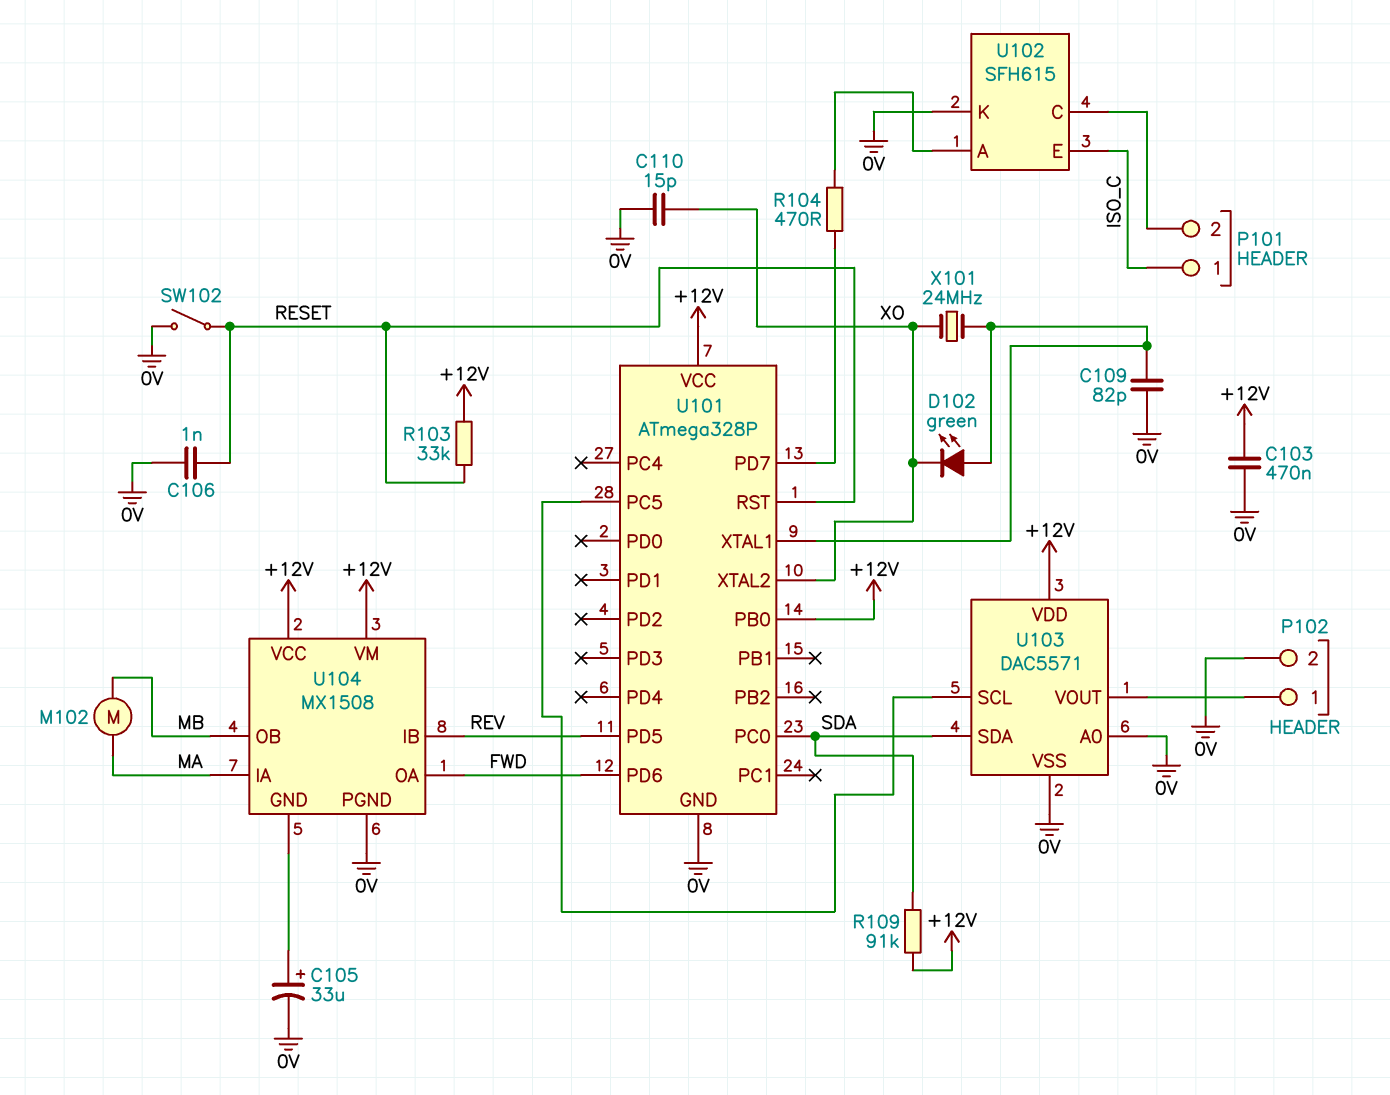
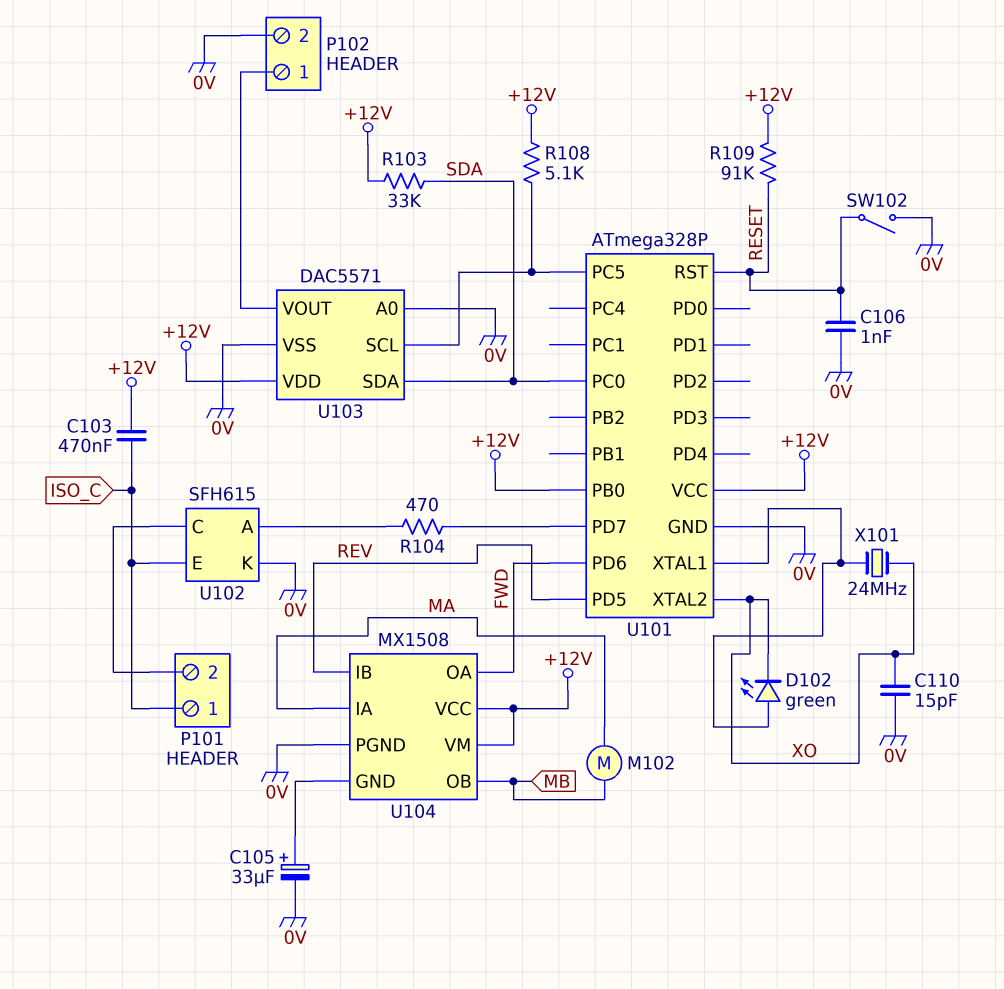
C103: 470nF (+12V, 0V) -> 470nF (+12V, ISO_C)
C109: 82pF (0V, U101/XTAL1) -> none
R103: 33k (+12V, RESET) -> 33k (+12V, SDA)
R108: none -> 5.1k (+12V, U101/PC5)
R109: 91k (+12V, SDA) -> 91k (+12V, RESET)

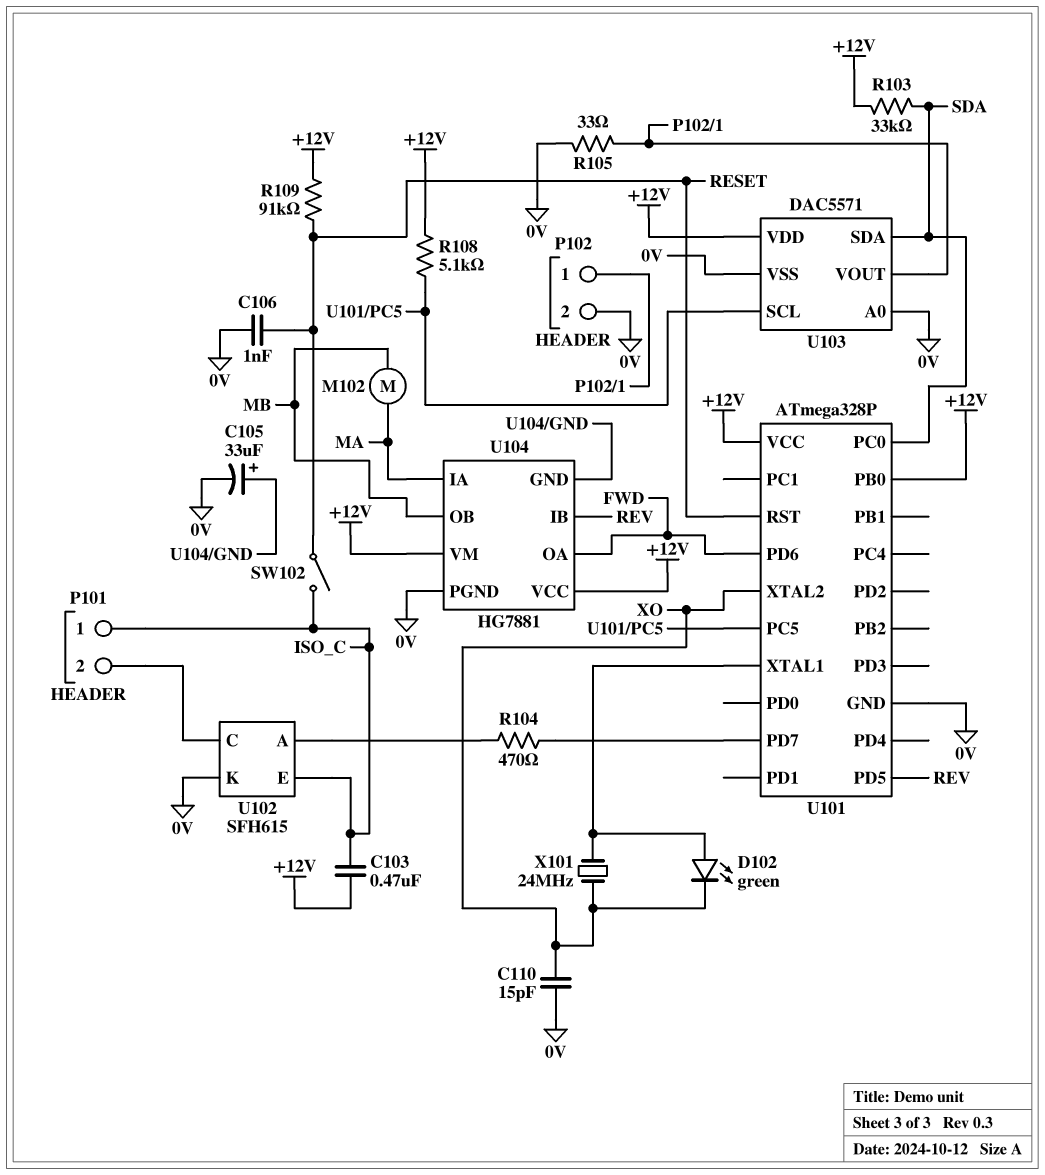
R105: none -> 33 (0V, P102/1)
SW102: switch (0V, RESET) -> switch (ISO_C, RESET)
U104: MX1508 -> HG7881

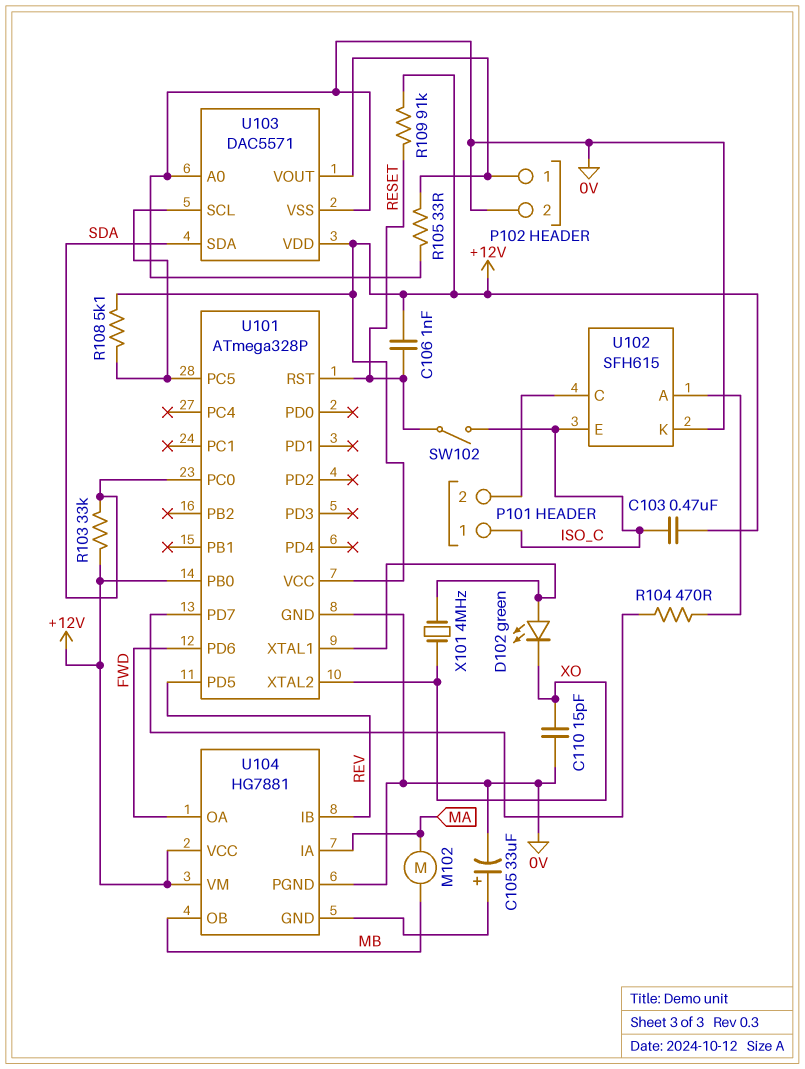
C106: 1nF (0V, RESET) -> 1nF (+12V, RESET)
X101: 24MHz (U101/XTAL1, XO) -> 4MHz (U101/XTAL1, XO)

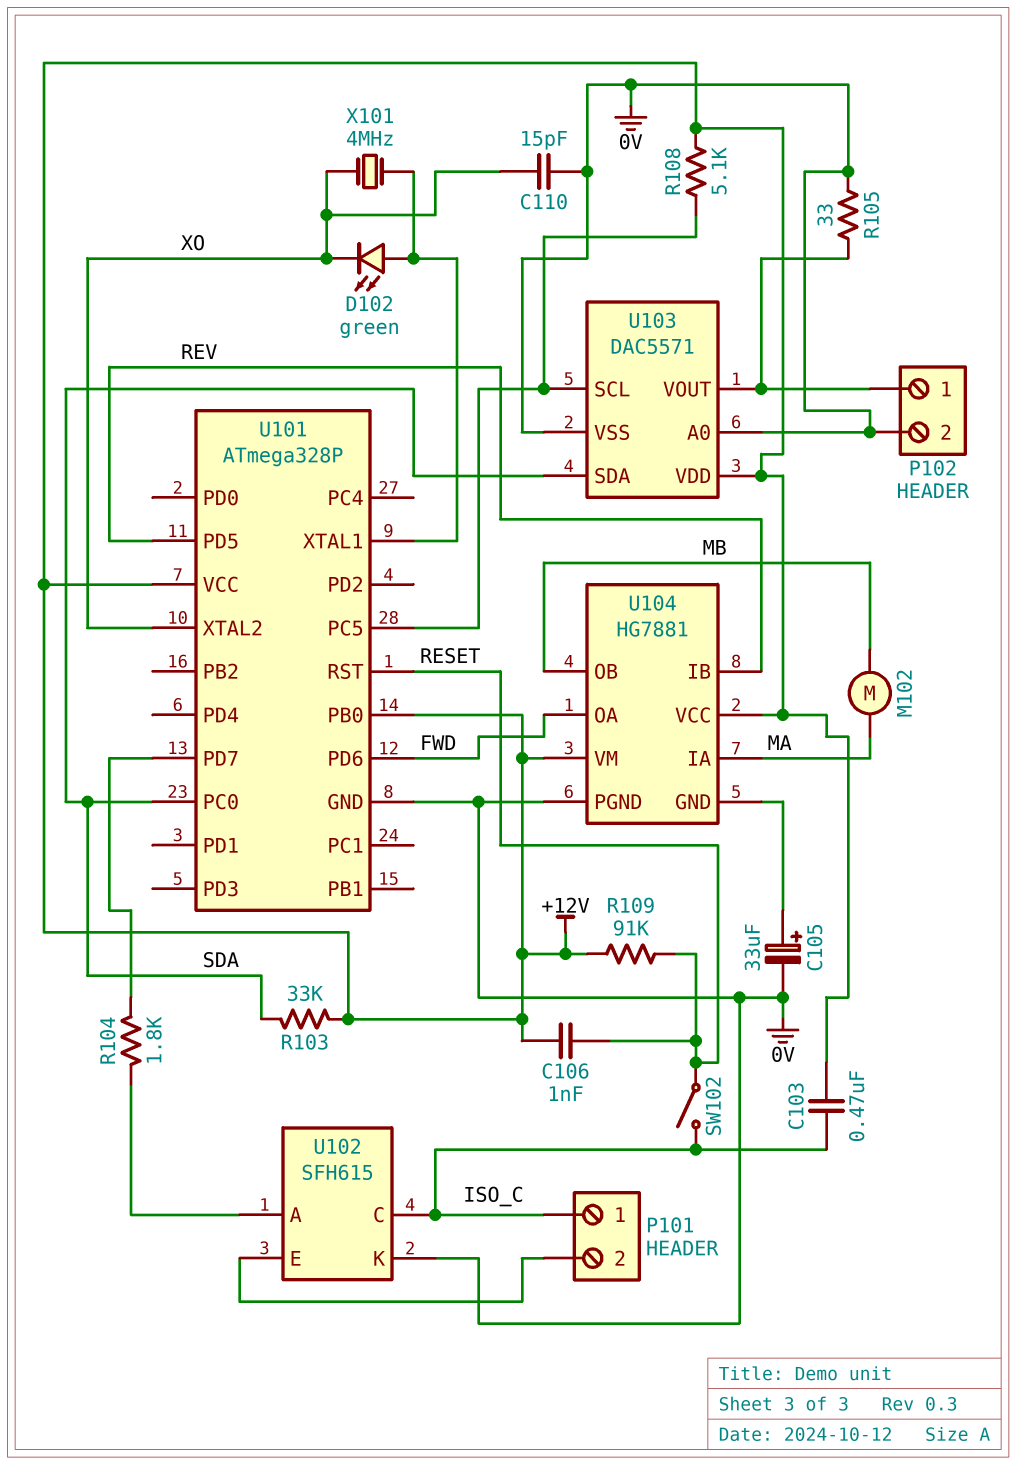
R104: 470 (U101/PD7, U102/A) -> 1.8k (U101/PD7, U102/A)
U102 pin C: P101/2 -> ISO_C
U102 pin E: ISO_C -> P101/2

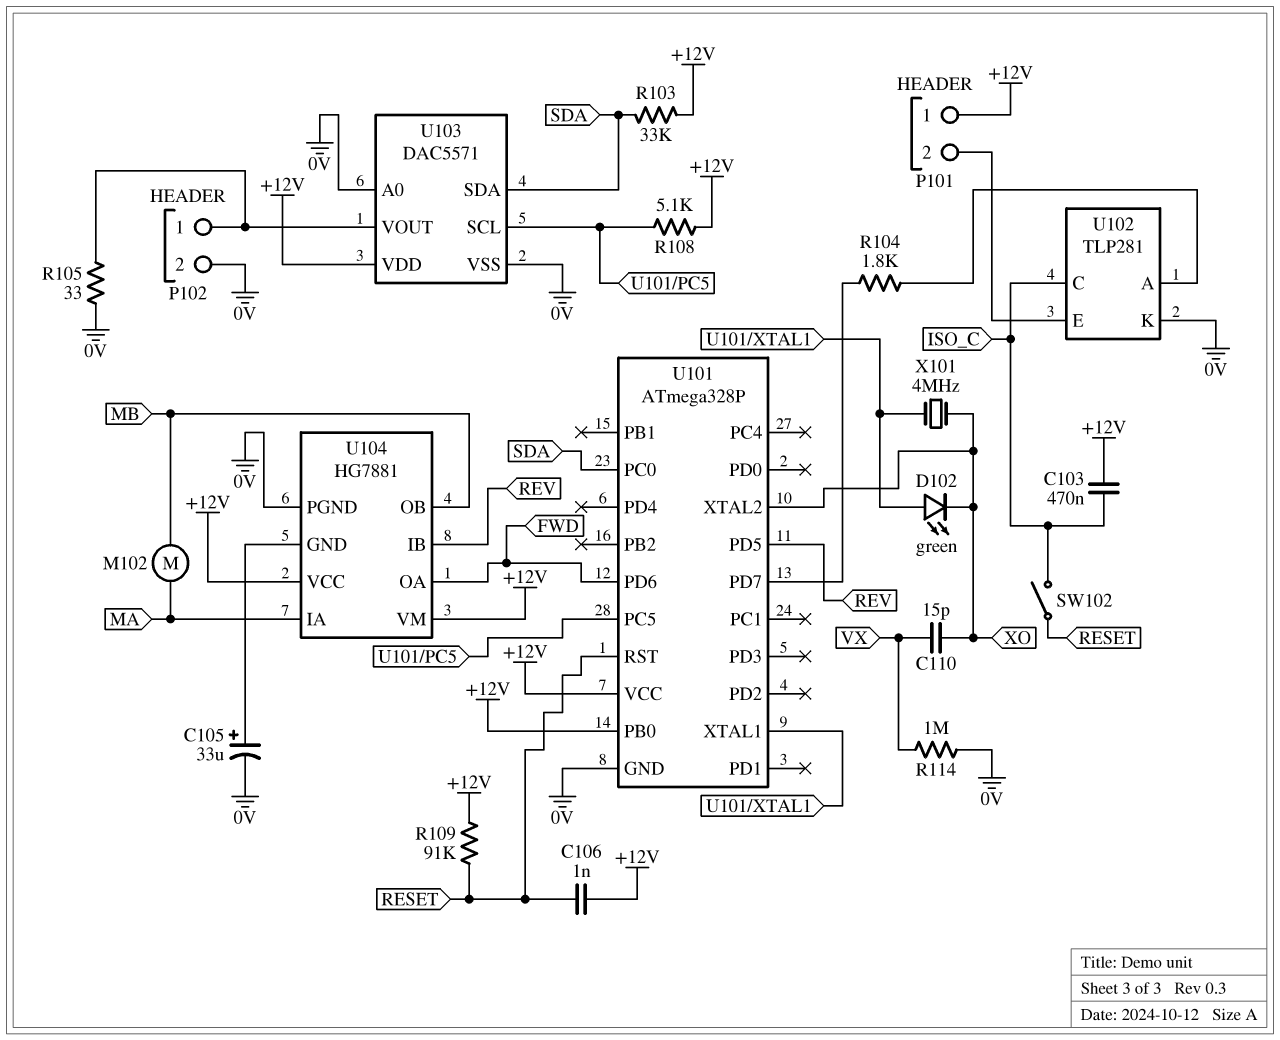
C110: 15pF (0V, XO) -> 15pF (VX, XO)
P101 pin 1: ISO_C -> +12V
R114: none -> 1M (0V, VX)
U102: SFH615 -> TLP281

